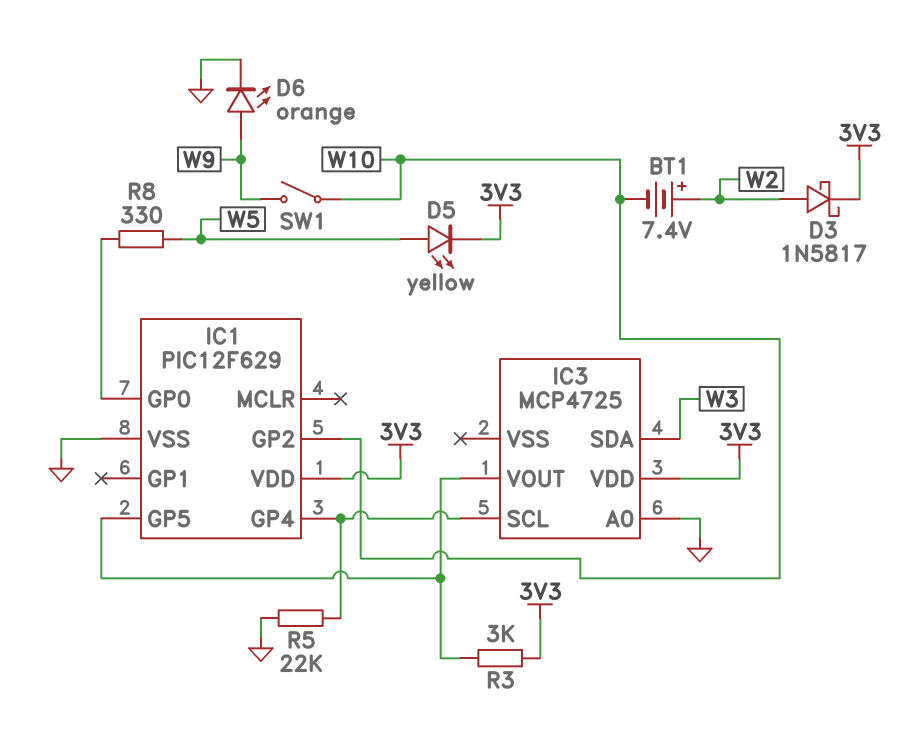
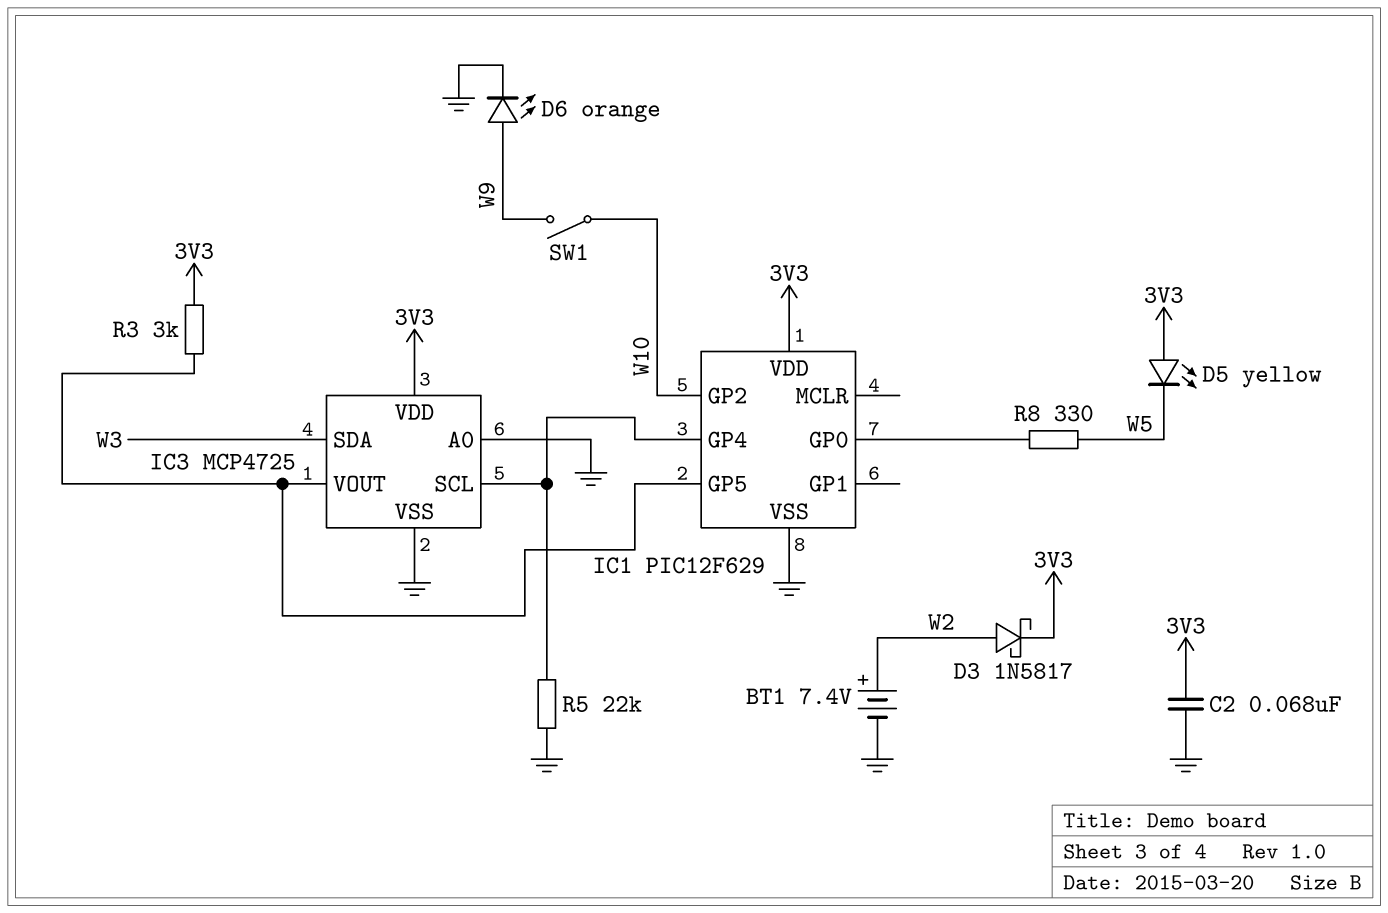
BT1: 7.4V (plus W2, minus W10) -> 7.4V (plus W2, minus GND)
C2: none -> 68nF (3V3, GND)
D5: LED yellow (A W5, K 3V3) -> LED yellow (A 3V3, K W5)
IC3 pin VSS: none -> GND

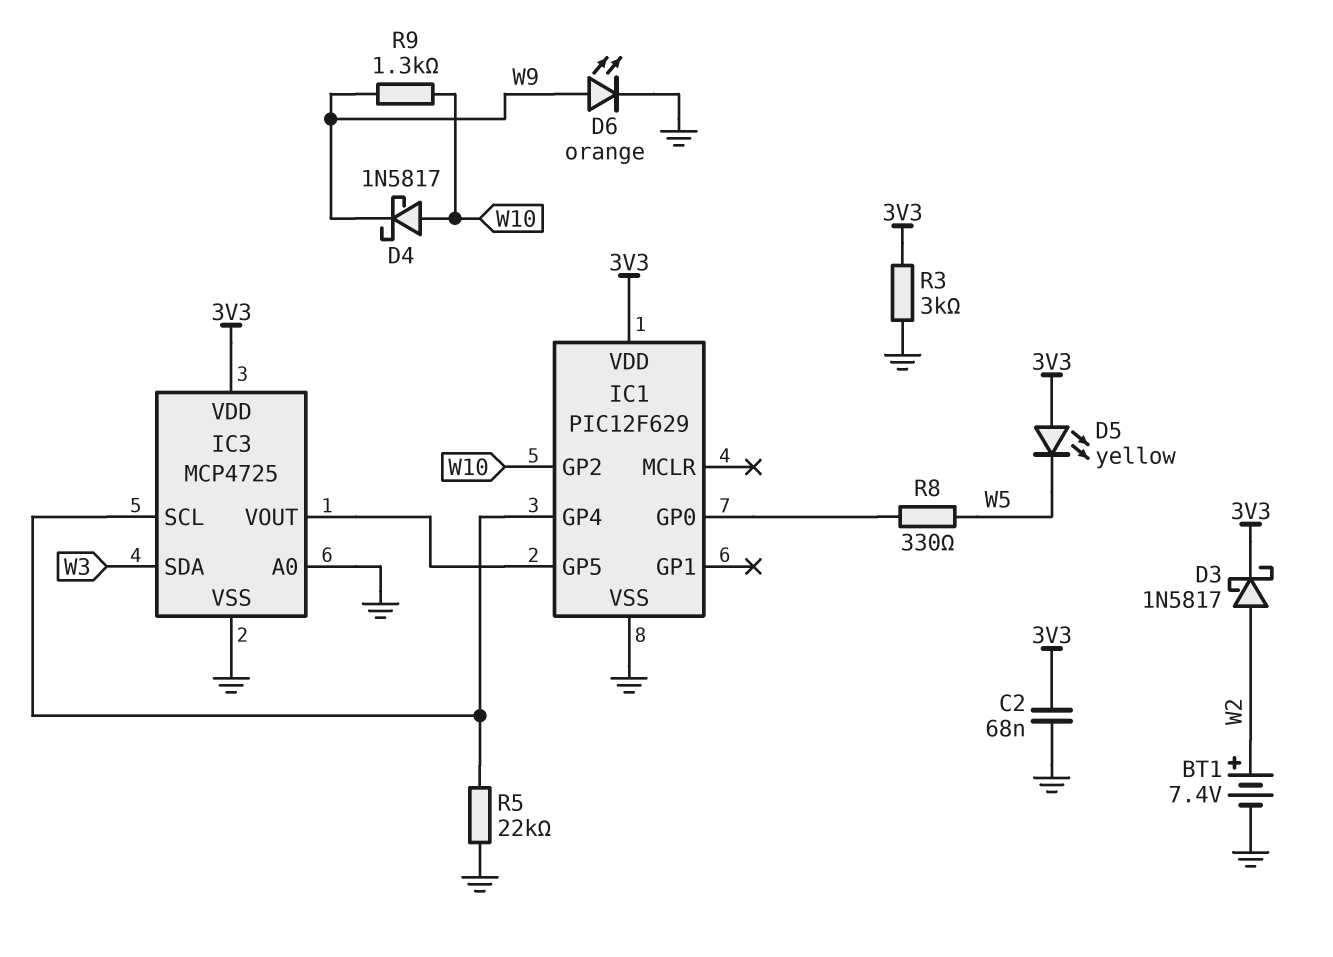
D4: none -> schottky 1N5817 (A W10, K W9)
R3: 3k (3V3, IC1/GP5) -> 3k (3V3, GND)
R9: none -> 1.3k (W9, W10)
SW1: switch (W9, W10) -> none

